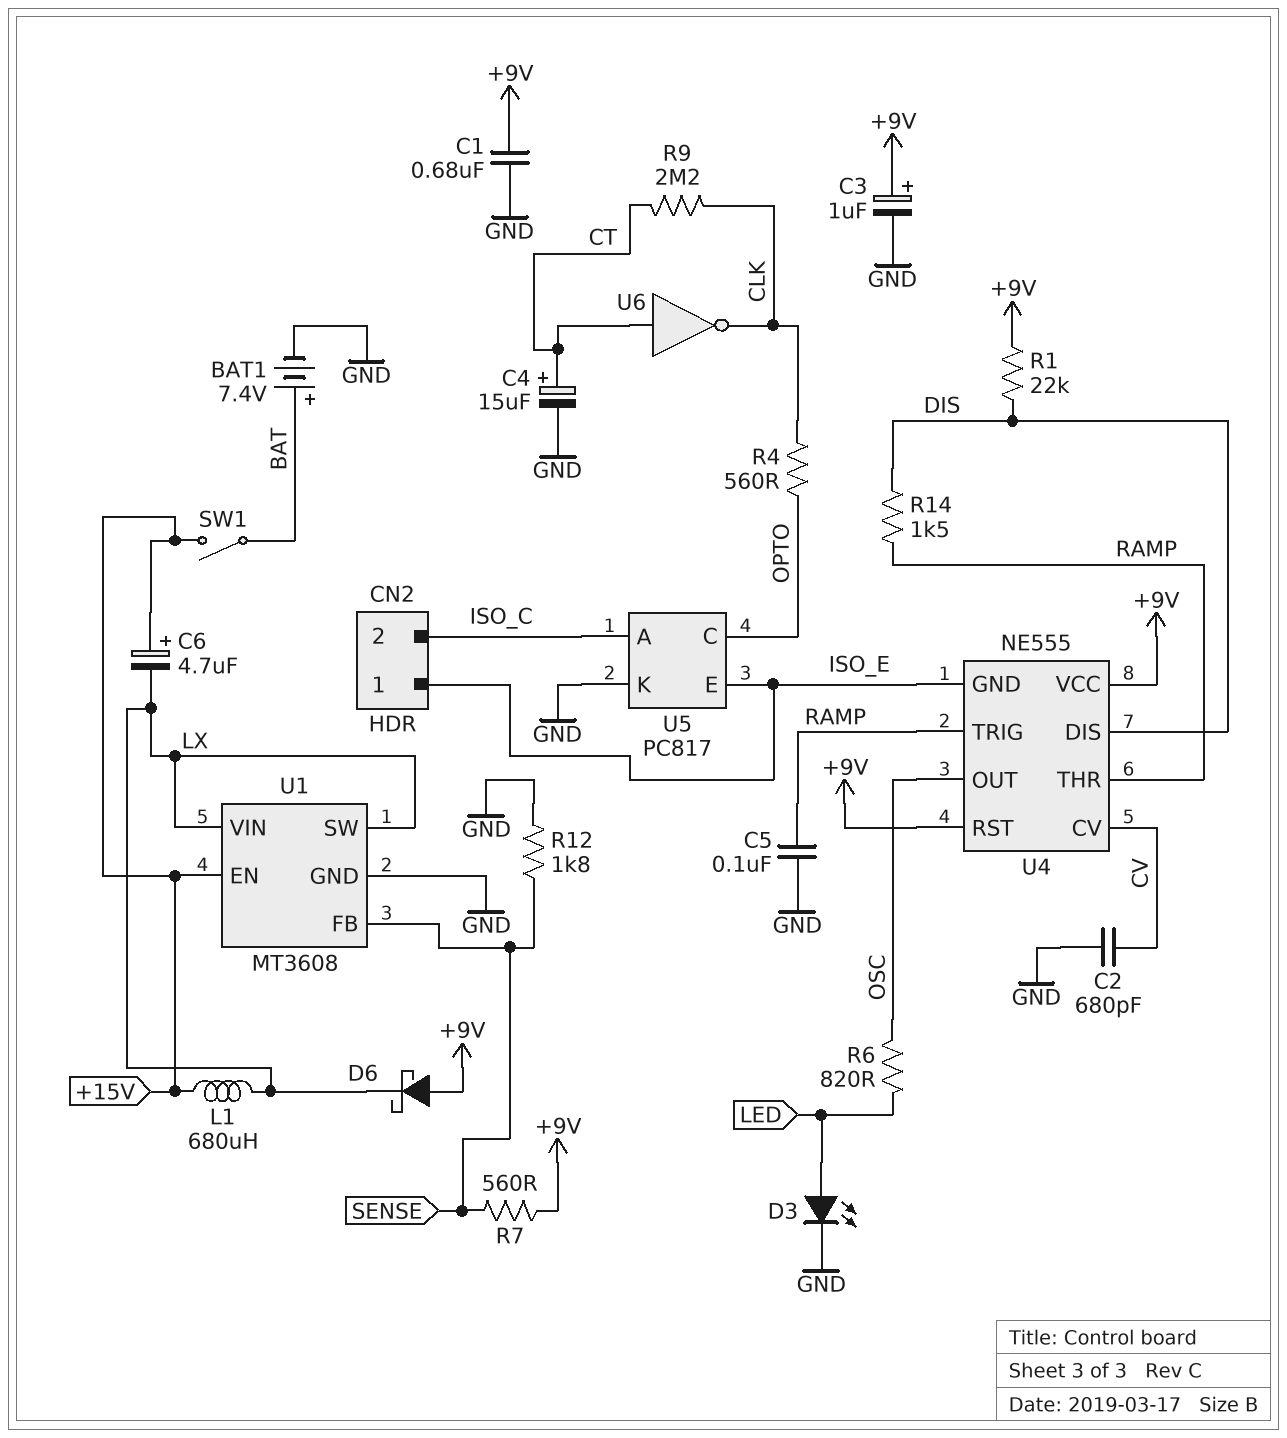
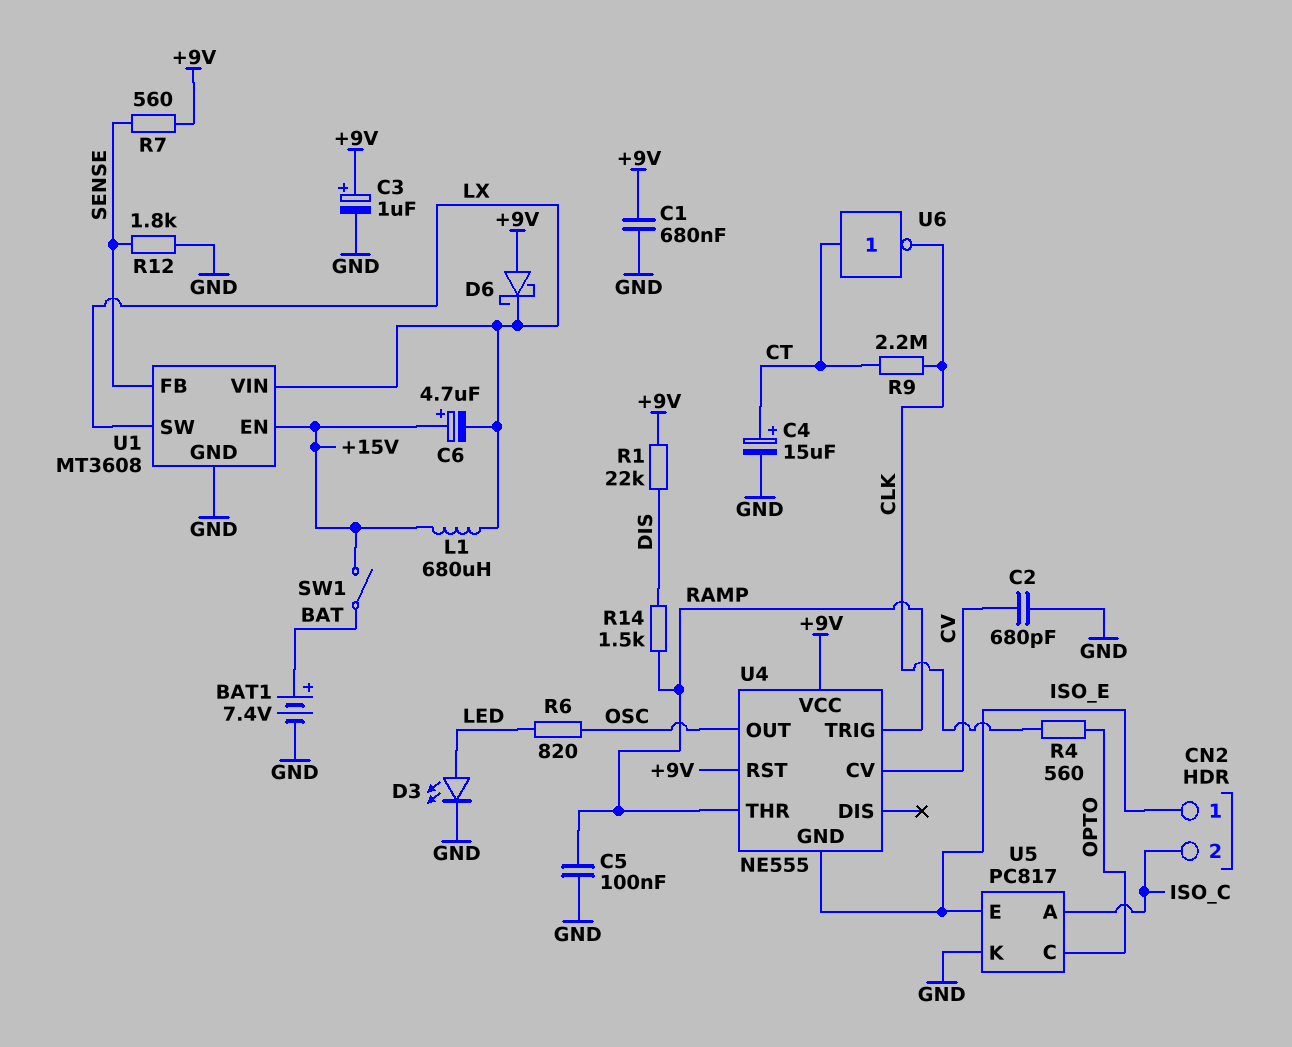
U4 pin DIS: DIS -> none

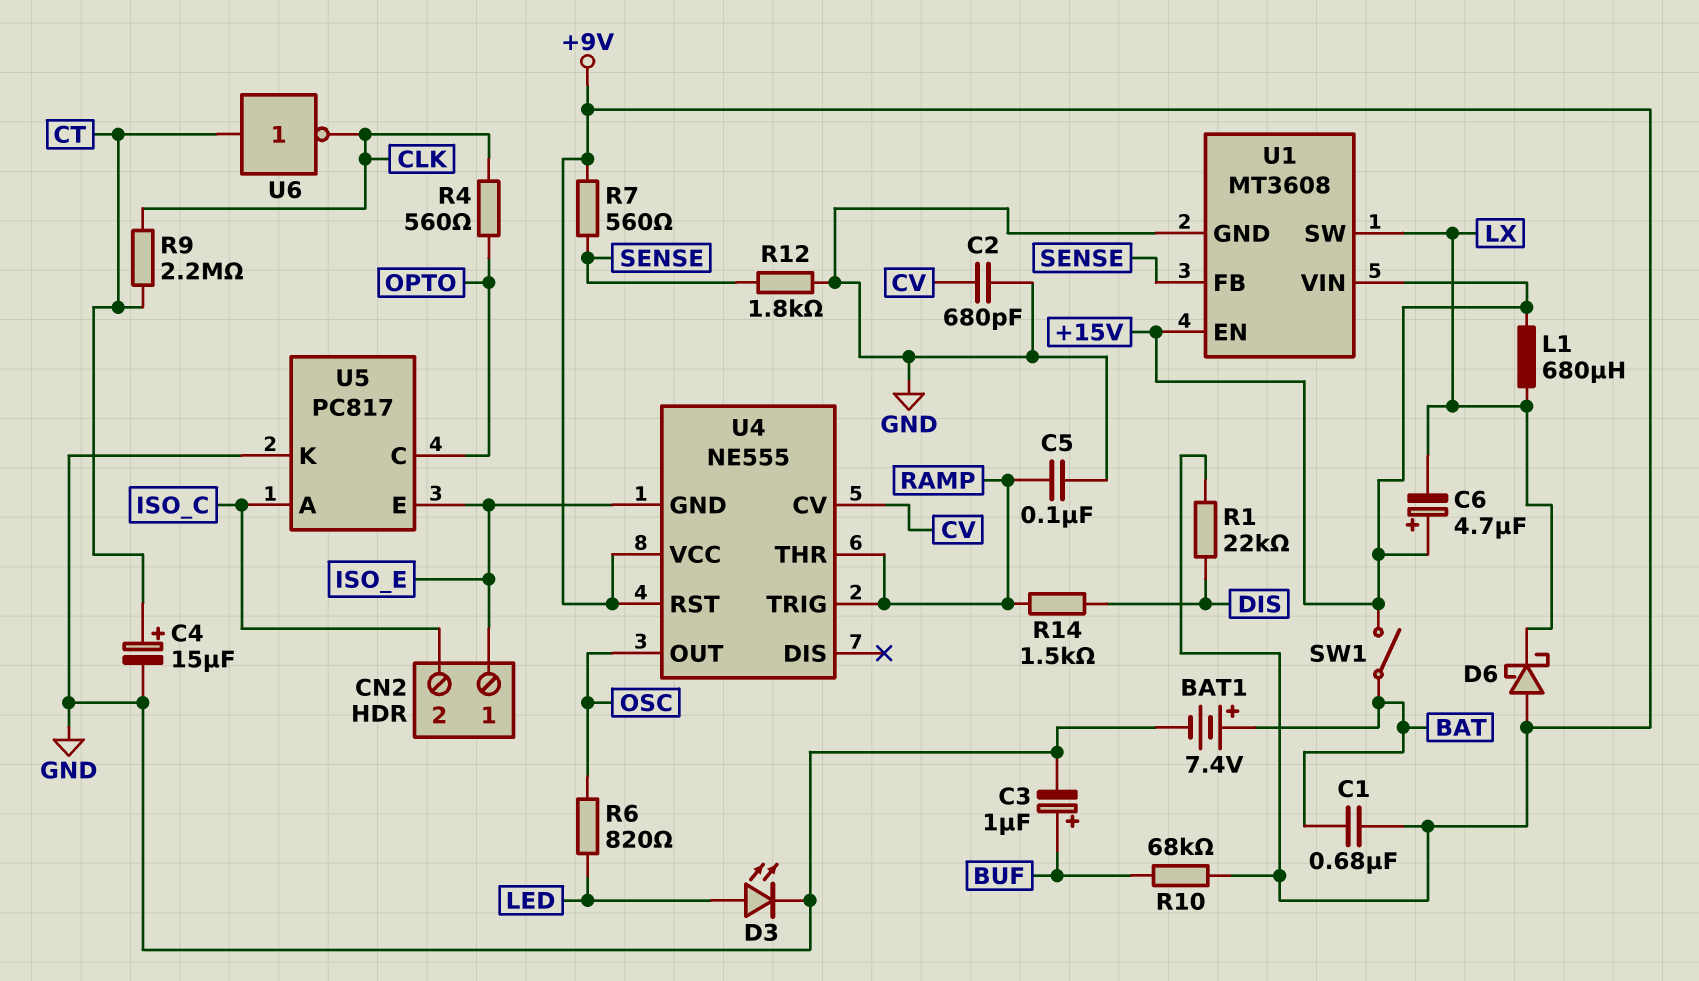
C1: 680nF (+9V, GND) -> 680nF (+9V, BAT)
C3: 1uF (plus +9V, minus GND) -> 1uF (plus BUF, minus GND)
R10: none -> 68k (+9V, BUF)
U1 pin VIN: LX -> +15V

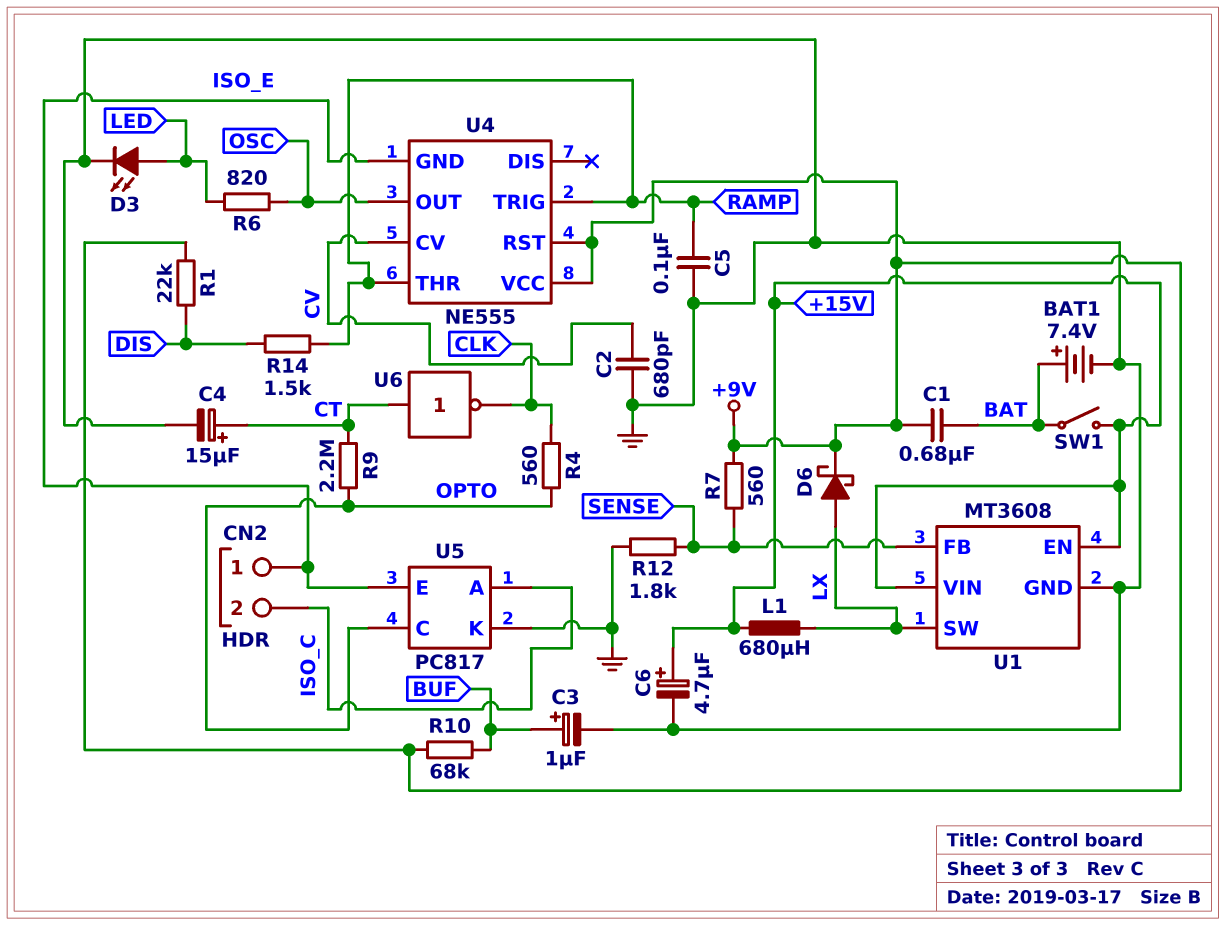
C6: 4.7uF (plus +15V, minus LX) -> 4.7uF (plus +15V, minus GND)
D6: schottky (A +9V, K LX) -> schottky (A LX, K +9V)
R9: 2.2M (CLK, CT) -> 2.2M (CT, OPTO)

